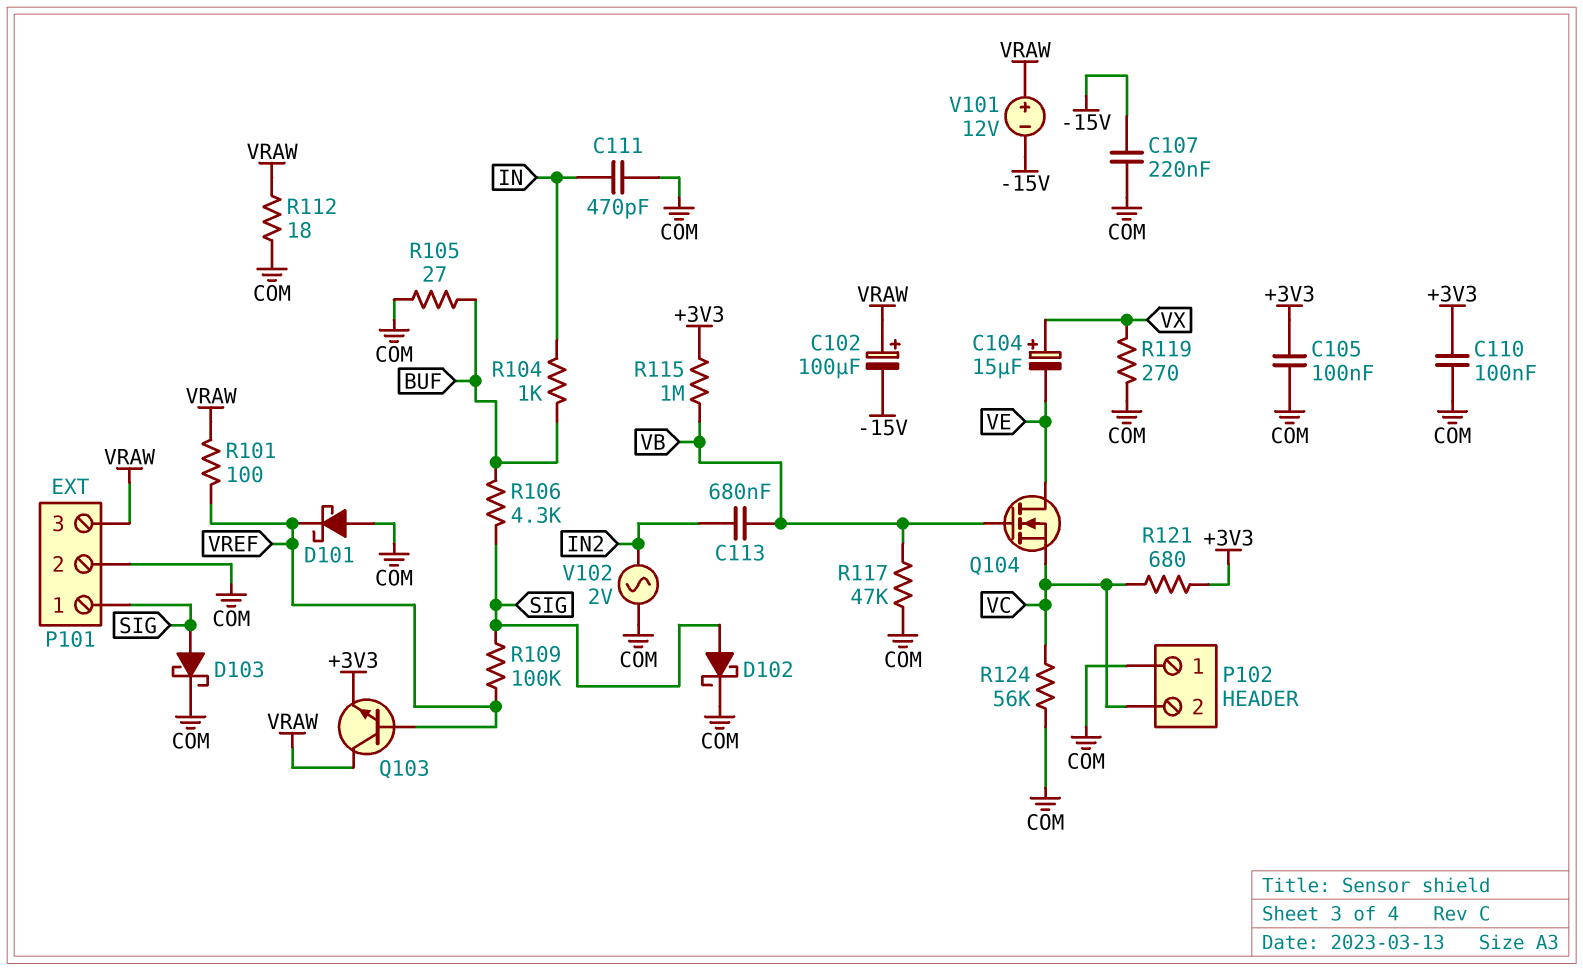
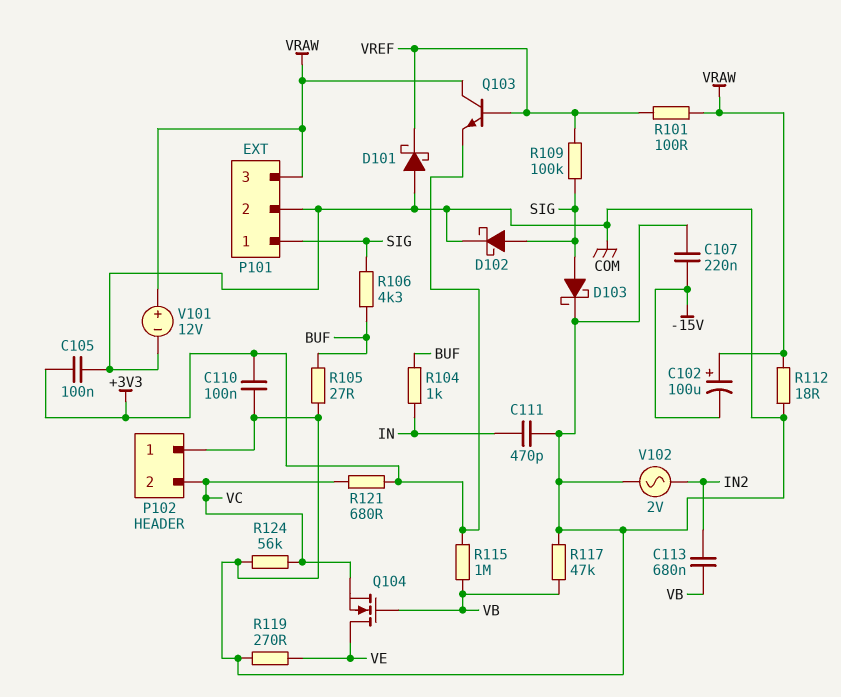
C104: 15uF (plus VX, minus VE) -> none
R119: 270 (COM, VX) -> 270 (COM, VE)
V101: 12V (plus VRAW, minus -15V) -> 12V (plus VRAW, minus COM)

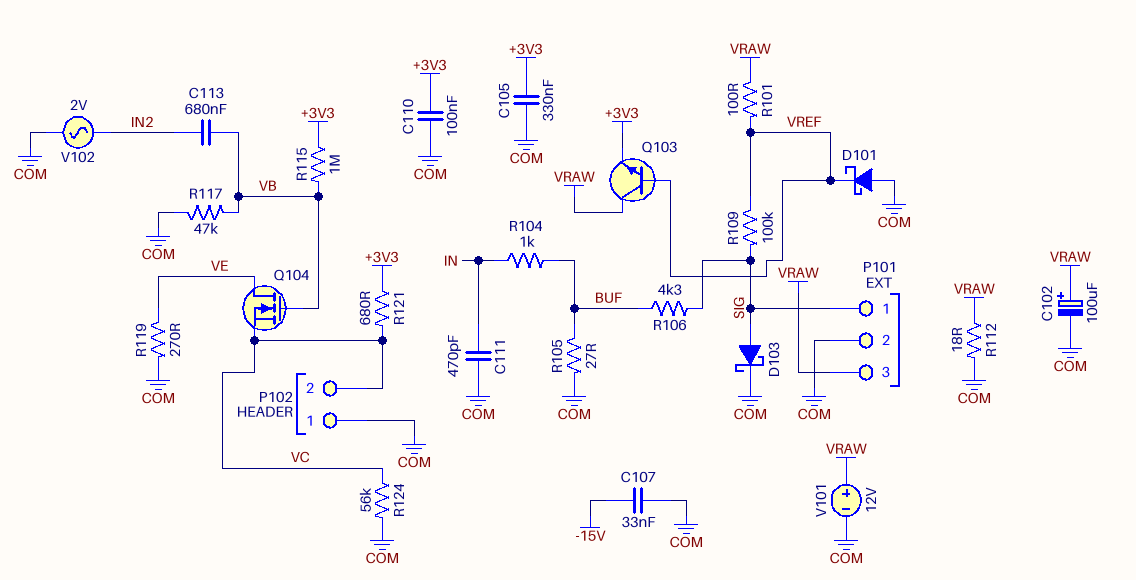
C102: 100uF (plus VRAW, minus -15V) -> 100uF (plus VRAW, minus COM)
C105: 100nF (+3V3, COM) -> 330nF (+3V3, COM)
C107: 220nF (-15V, COM) -> 33nF (-15V, COM)
D102: schottky (A SIG, K COM) -> none

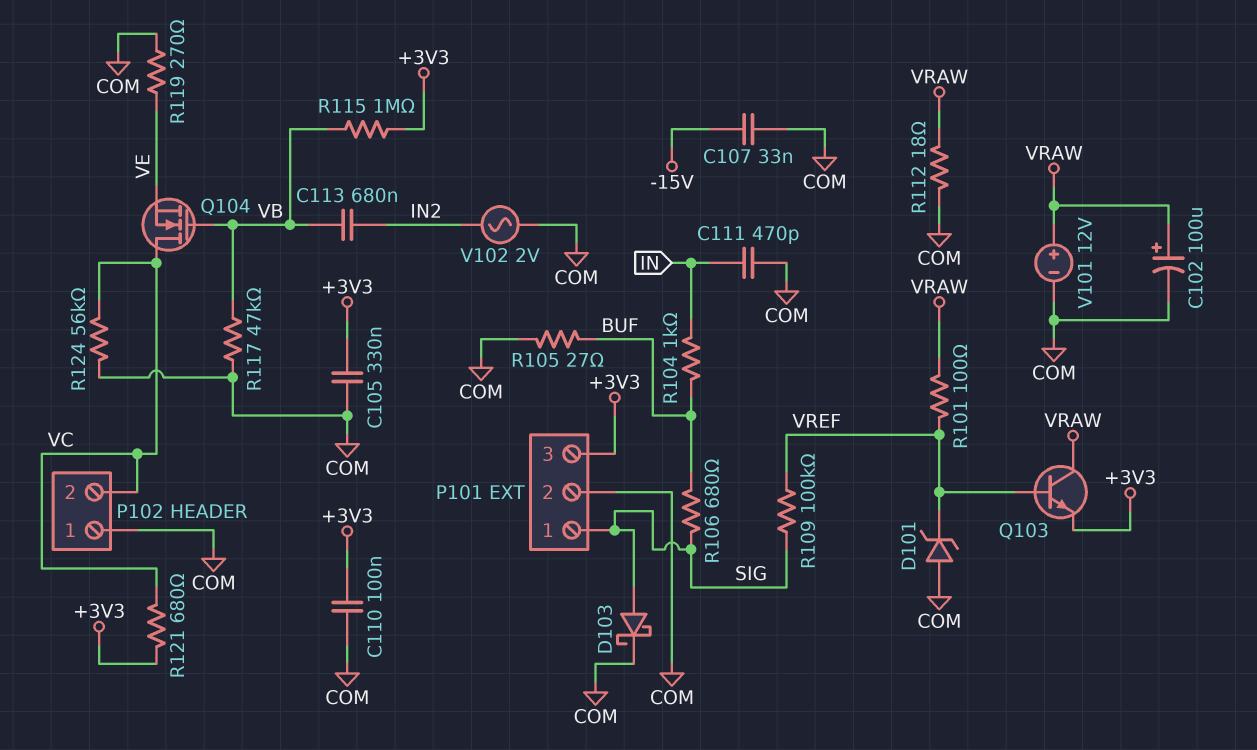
D101: schottky (A COM, K VREF) -> zener (A COM, K VREF)
P101 pin 3: VRAW -> +3V3
Q104: NMOS (G VB, D VE, S VC) -> NMOS (G VB, D VC, S VE)
R106: 4.3k (BUF, SIG) -> 680 (BUF, SIG)

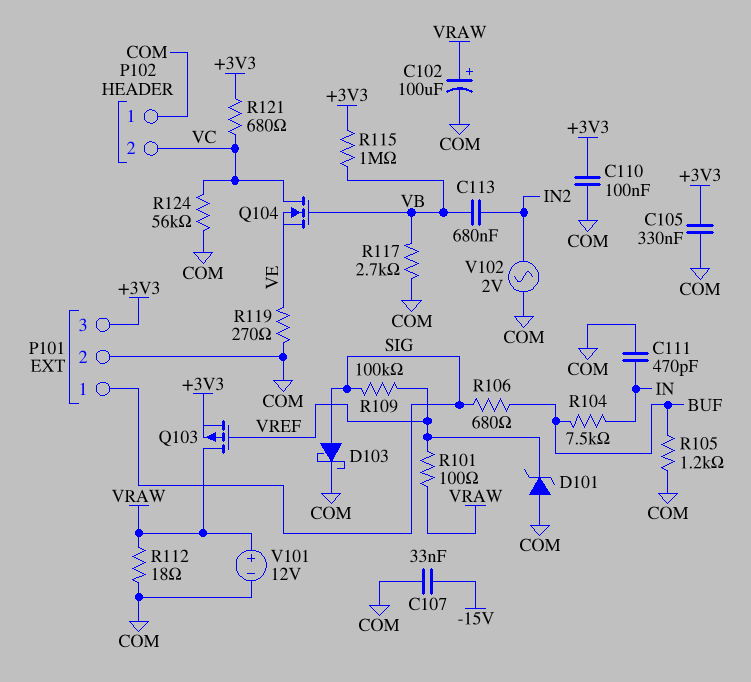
Q103: NPN (B VREF, C VRAW, E +3V3) -> PMOS (G VREF, D VRAW, S +3V3)
R104: 1k (BUF, IN) -> 7.5k (BUF, IN)
R105: 27 (BUF, COM) -> 1.2k (BUF, COM)
R117: 47k (COM, VB) -> 2.7k (COM, VB)

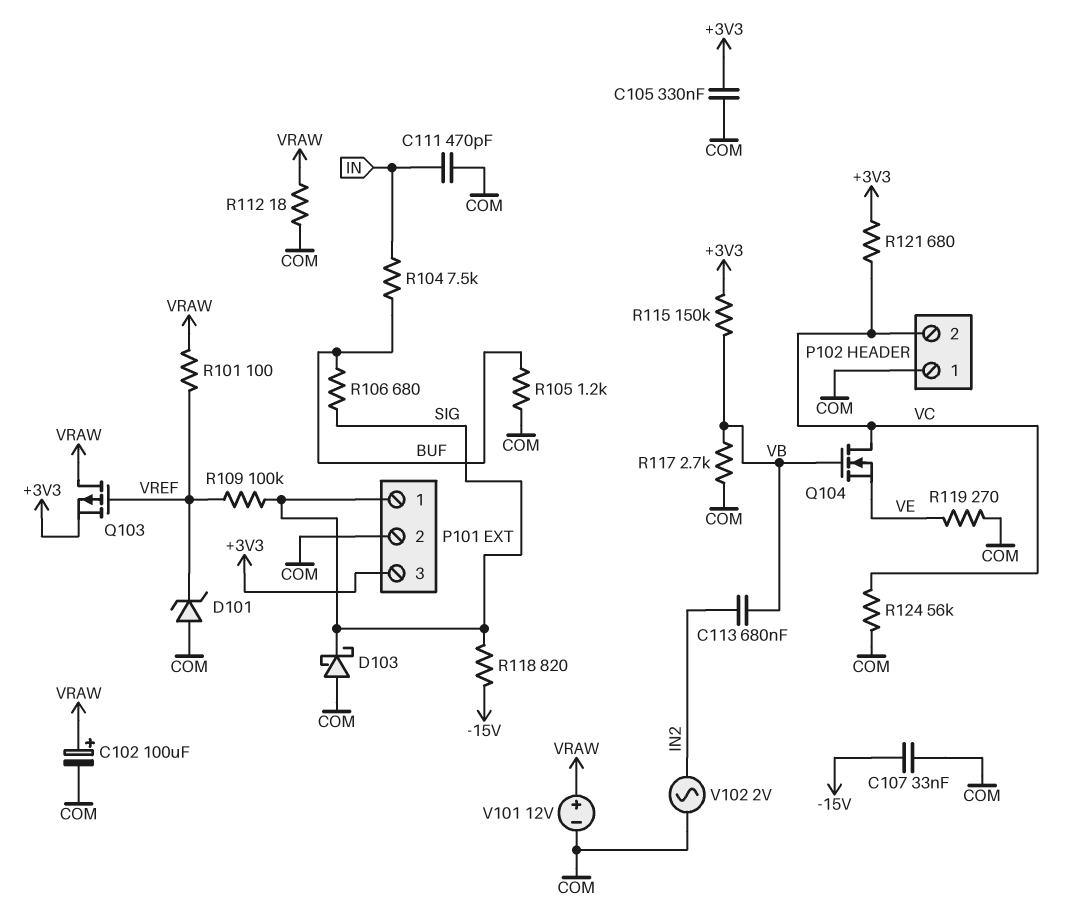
C110: 100nF (+3V3, COM) -> none
D103: schottky (A SIG, K COM) -> schottky (A COM, K SIG)
R115: 1M (+3V3, VB) -> 150k (+3V3, VB)
R118: none -> 820 (-15V, SIG)

